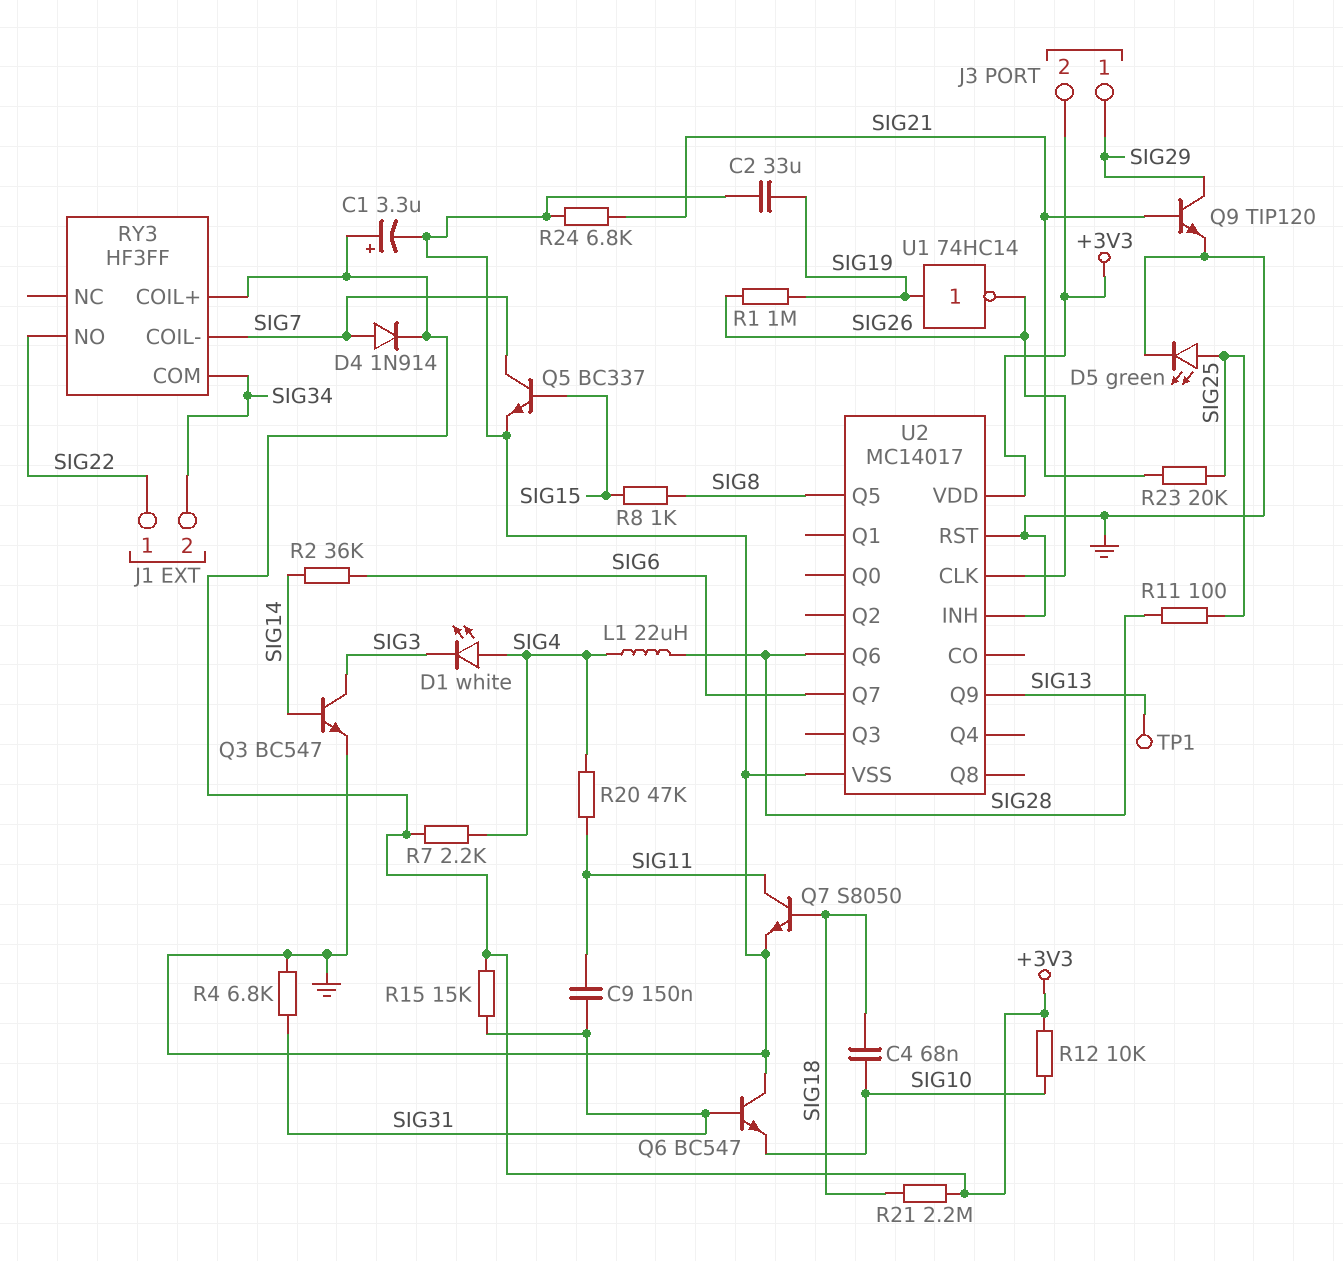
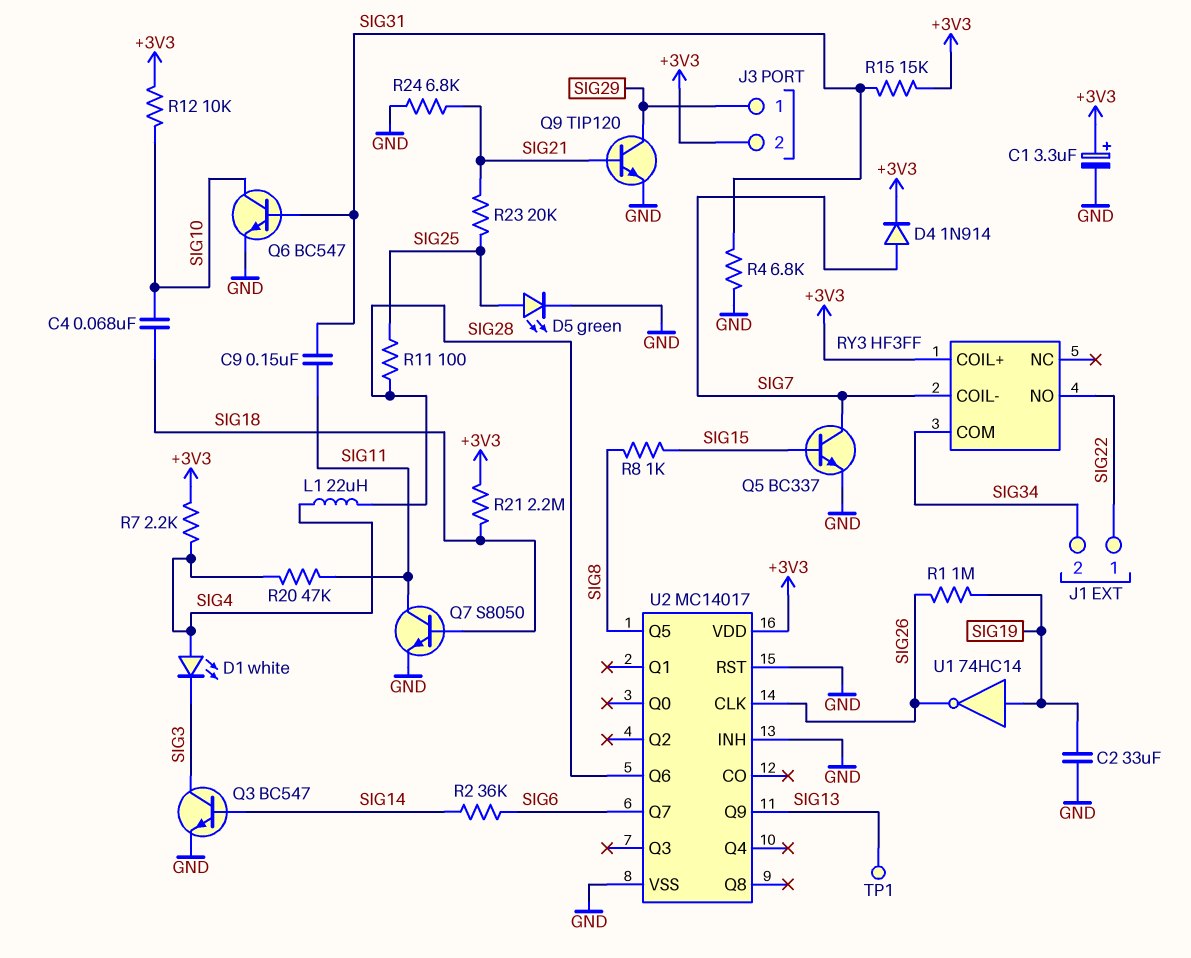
Q6: NPN BC547 (B SIG31, C GND, E SIG10) -> NPN BC547 (B SIG31, C SIG10, E GND)

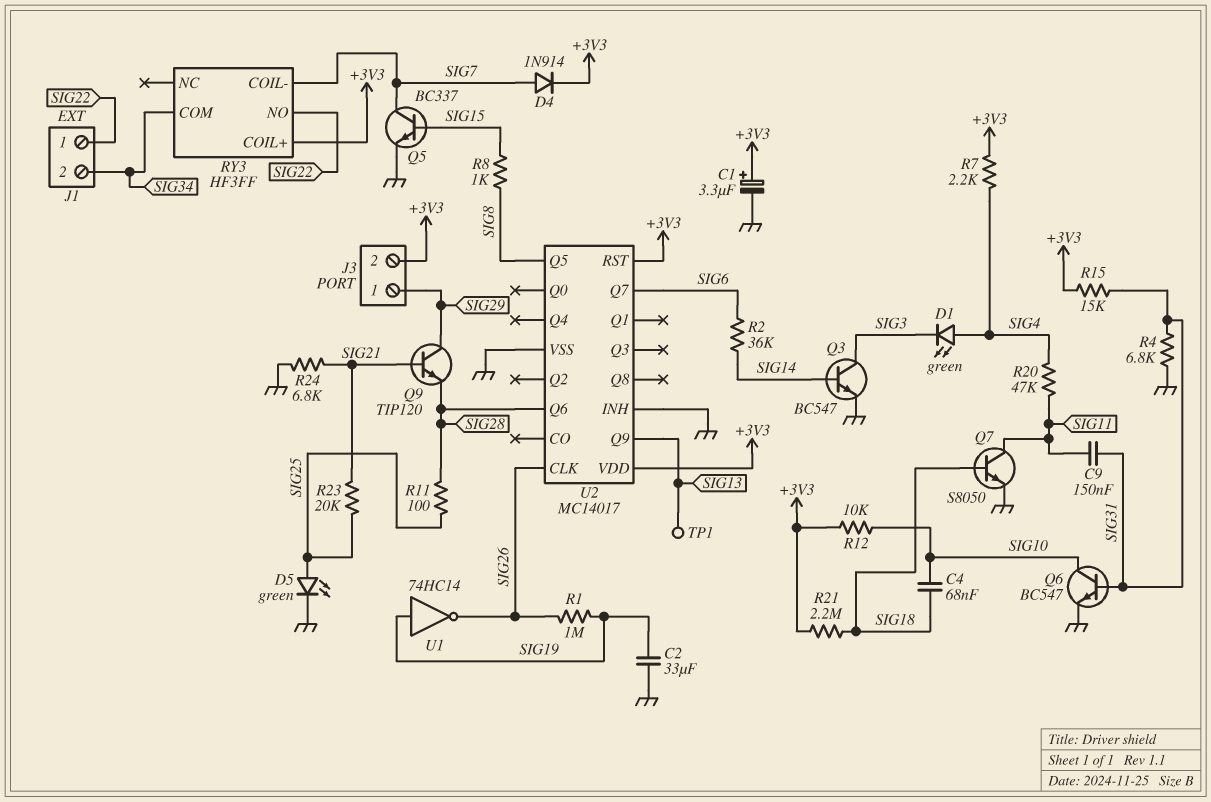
D1: LED white (A SIG4, K SIG3) -> LED green (A SIG4, K SIG3)
L1: 22uH (SIG4, SIG28) -> none
Q9: NPN TIP120 (B SIG21, C SIG29, E GND) -> NPN TIP120 (B SIG21, C SIG29, E SIG28)
U2 pin RST: GND -> +3V3

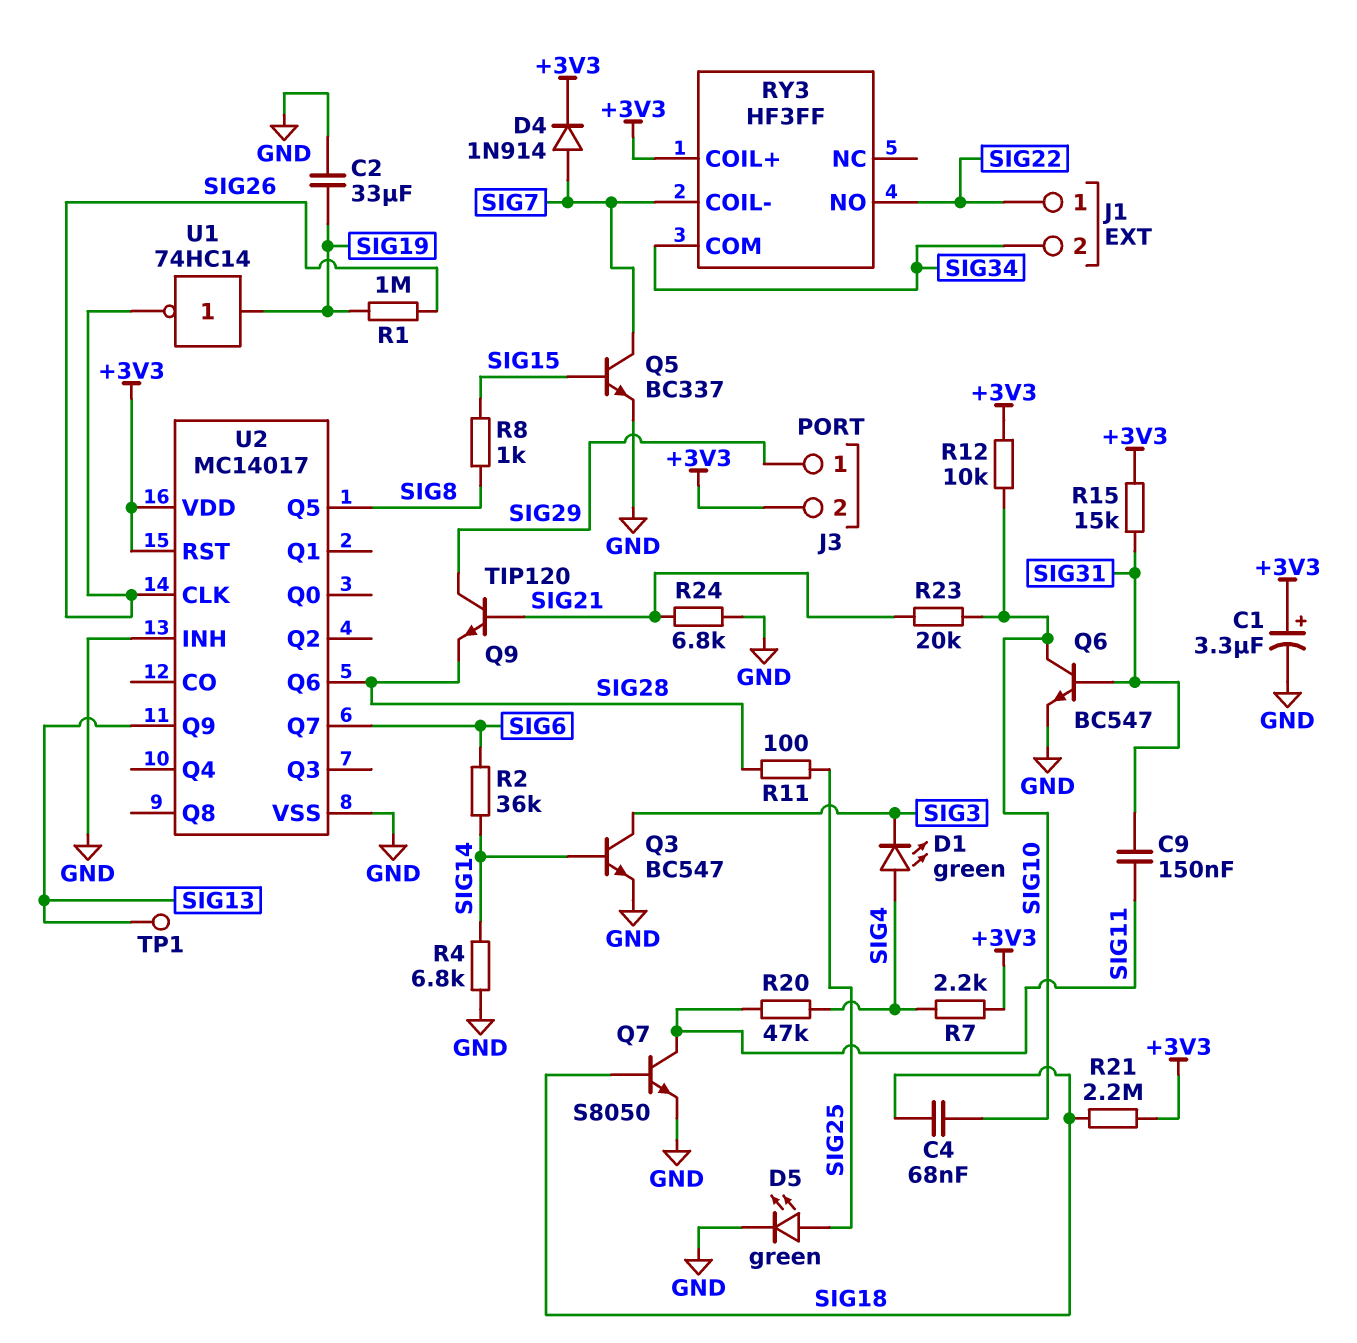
R4: 6.8k (GND, SIG31) -> 6.8k (GND, SIG14)
R23: 20k (SIG21, SIG25) -> 20k (SIG10, SIG21)

